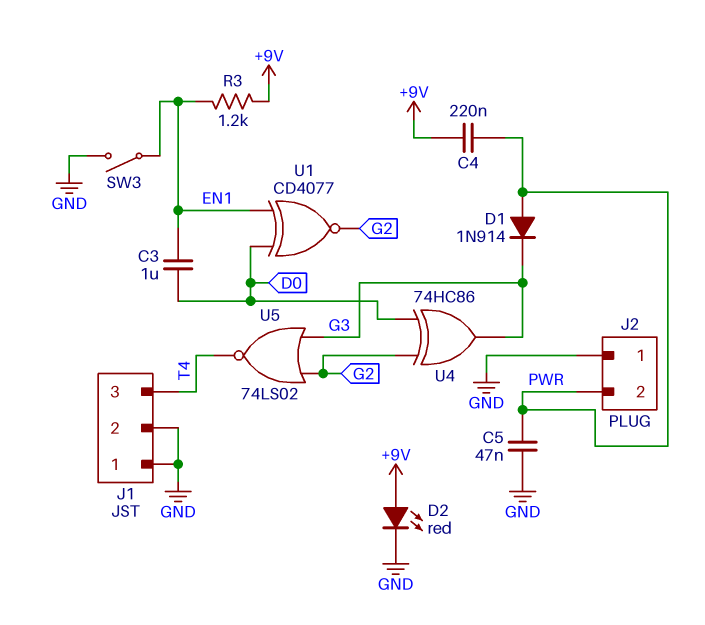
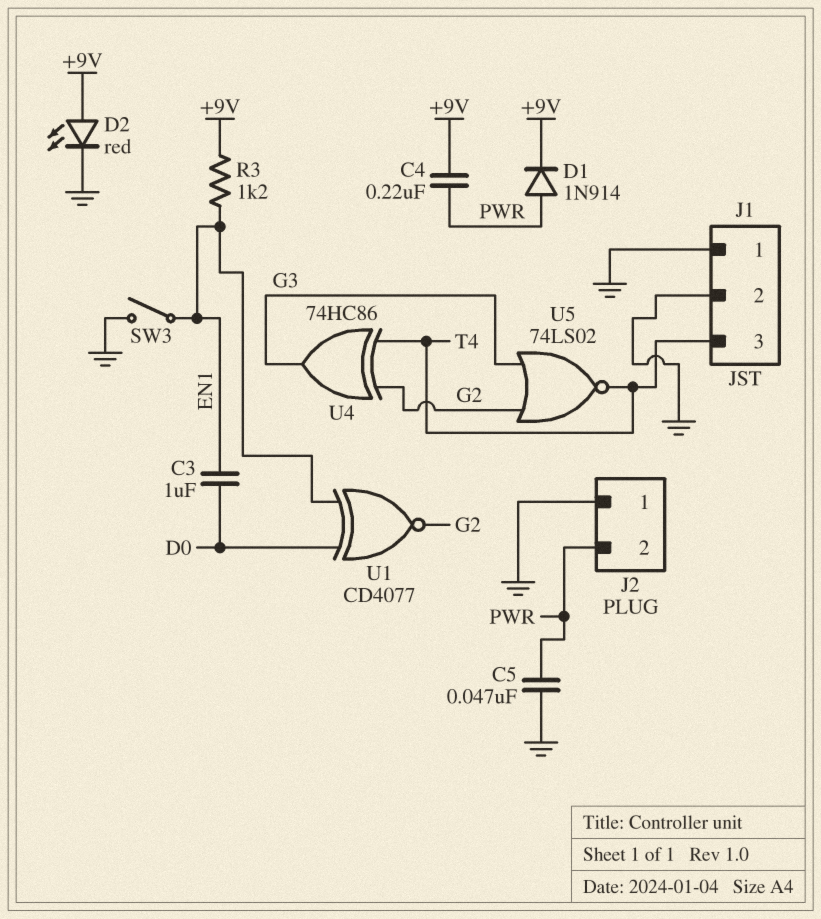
D1: diode 1N914 (A PWR, K G3) -> diode 1N914 (A PWR, K +9V)
U4: XOR 74HC86 (in D0, in G2, out G3) -> XOR 74HC86 (in G2, in T4, out G3)

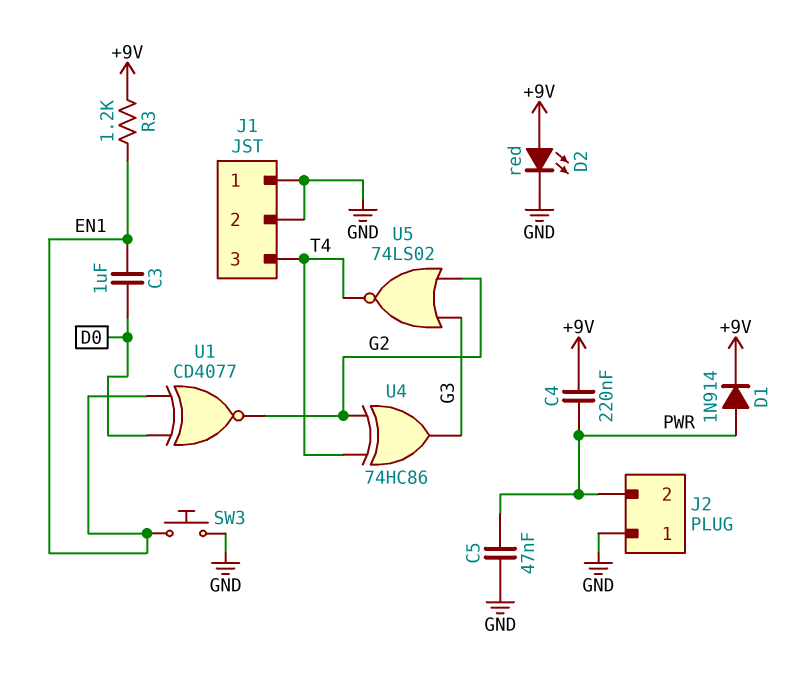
SW3: switch (EN1, GND) -> button (EN1, GND)

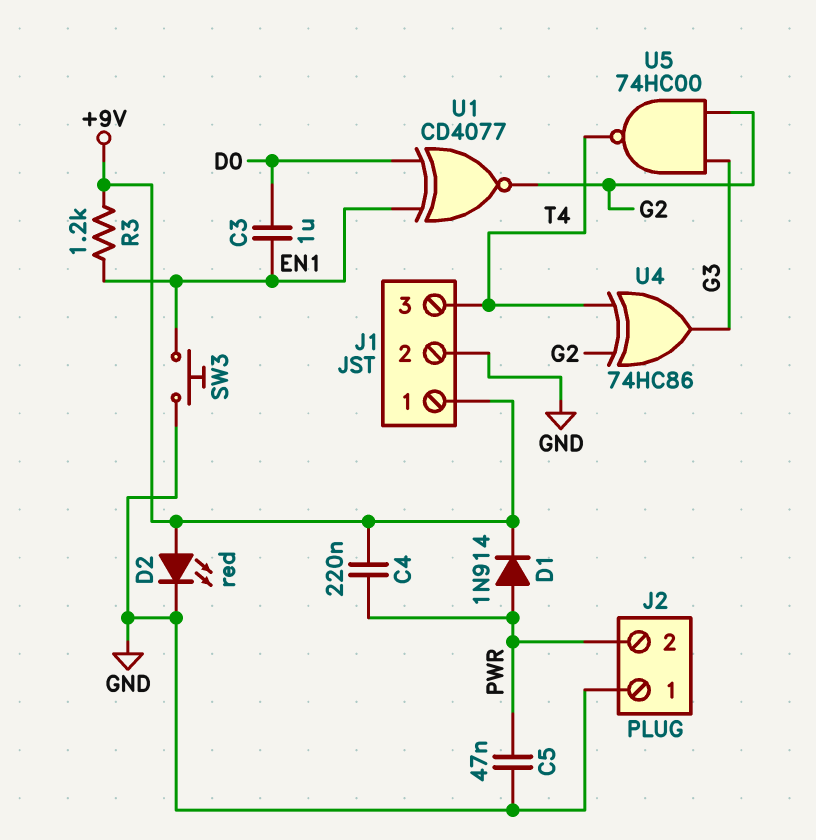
J1 pin 1: GND -> +9V
U5: NOR 74LS02 (in G2, in G3, out T4) -> NAND 74HC00 (in G2, in G3, out T4)

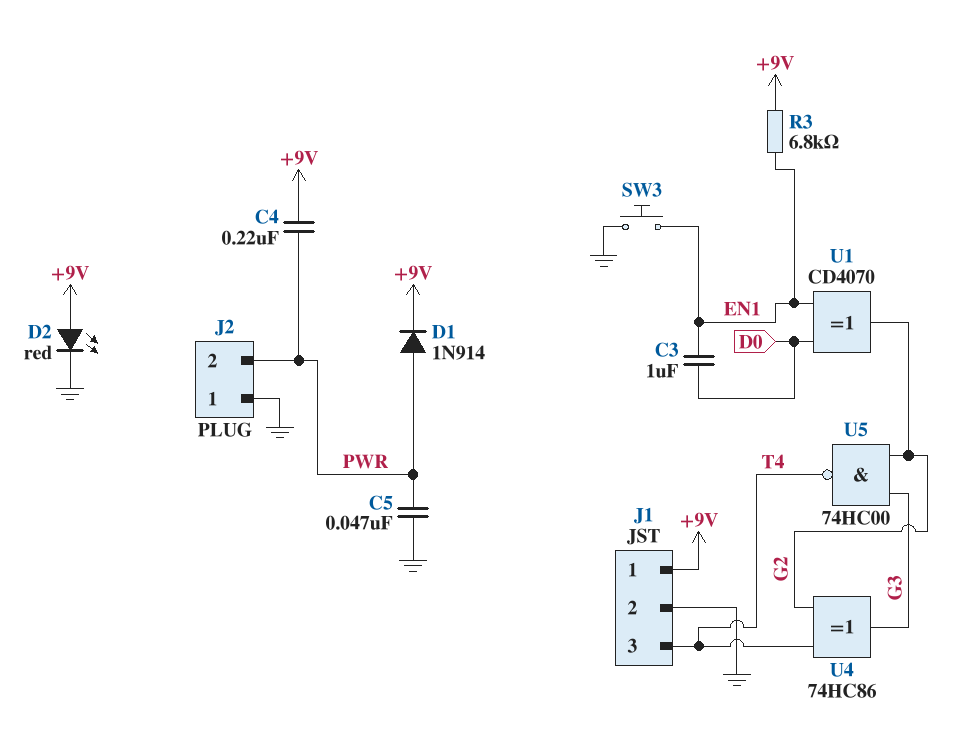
R3: 1.2k (+9V, EN1) -> 6.8k (+9V, EN1)
U1: XNOR CD4077 (in D0, in EN1, out G2) -> XOR CD4070 (in D0, in EN1, out G2)

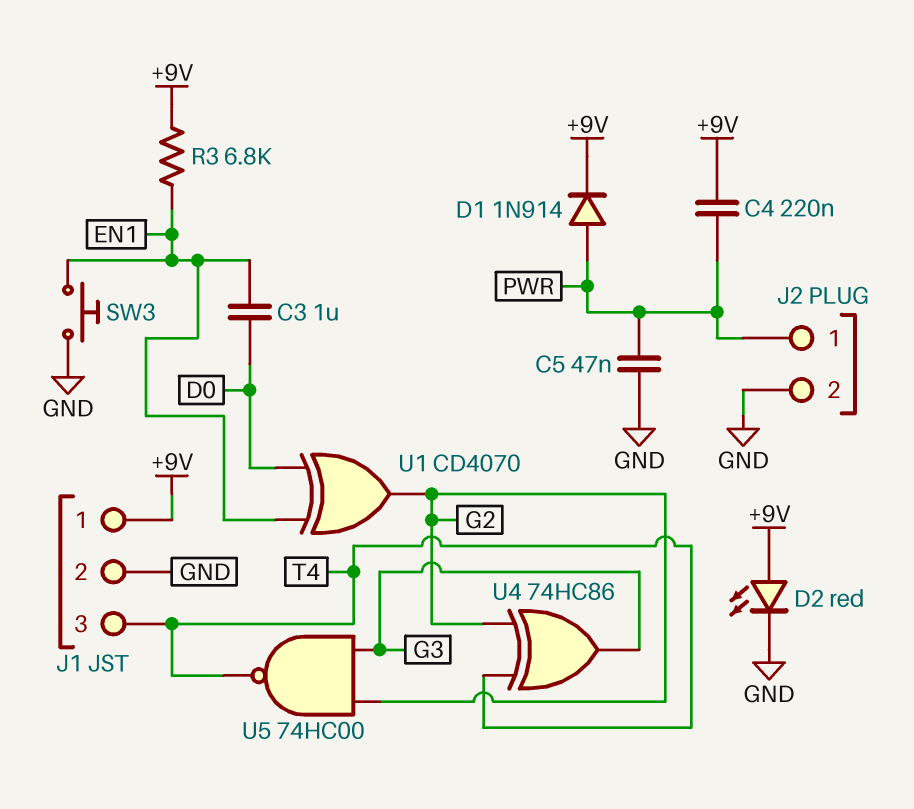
J2 pin 1: GND -> PWR
J2 pin 2: PWR -> GND

